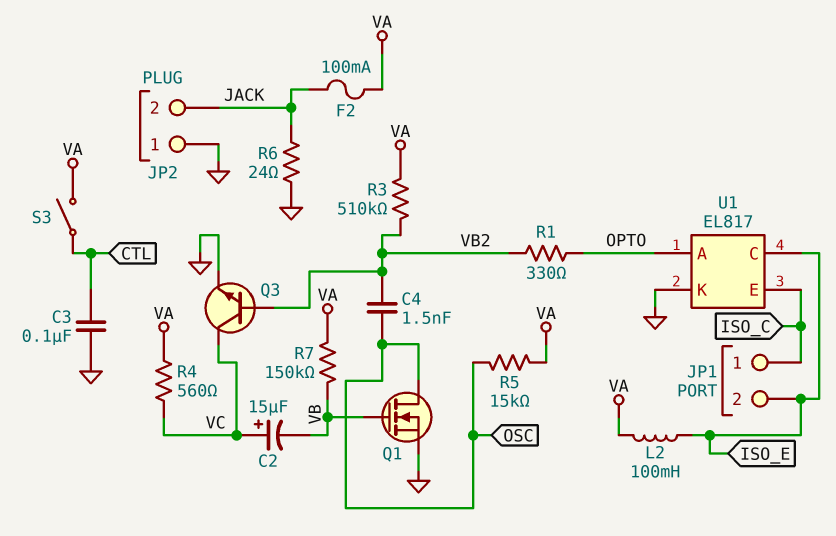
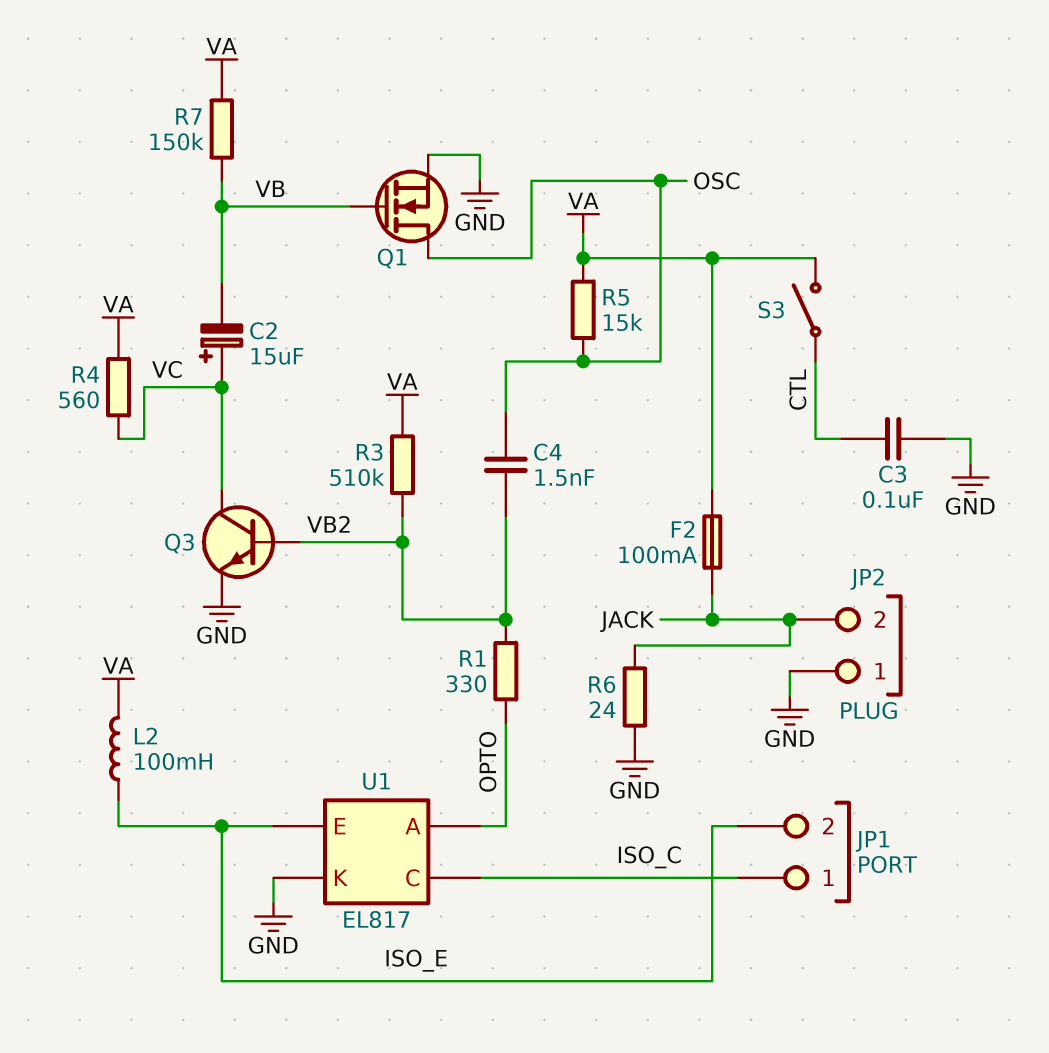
U1 pin C: ISO_E -> ISO_C
U1 pin E: ISO_C -> ISO_E

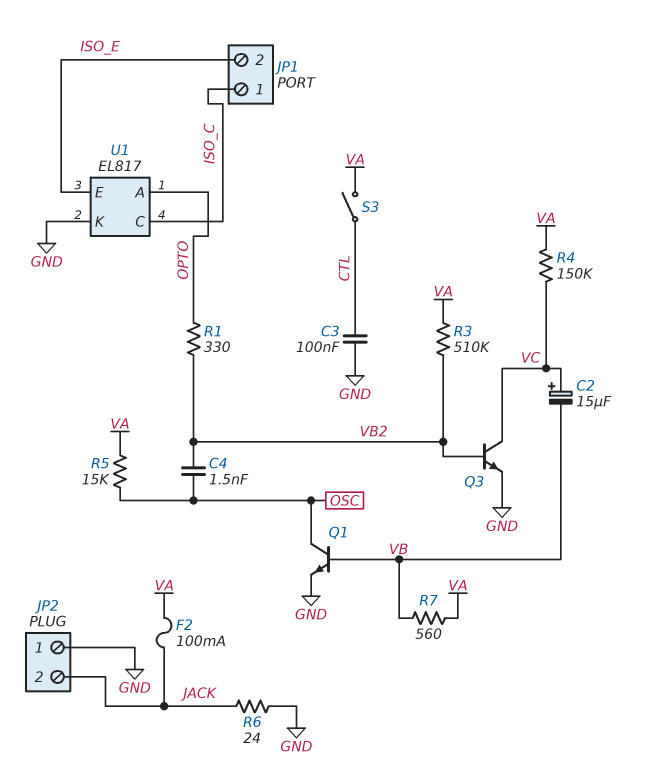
L2: 100mH (ISO_E, VA) -> none
Q1: NMOS (G VB, D OSC, S GND) -> NPN (B VB, C OSC, E GND)
R4: 560 (VA, VC) -> 150k (VA, VC)
R7: 150k (VA, VB) -> 560 (VA, VB)

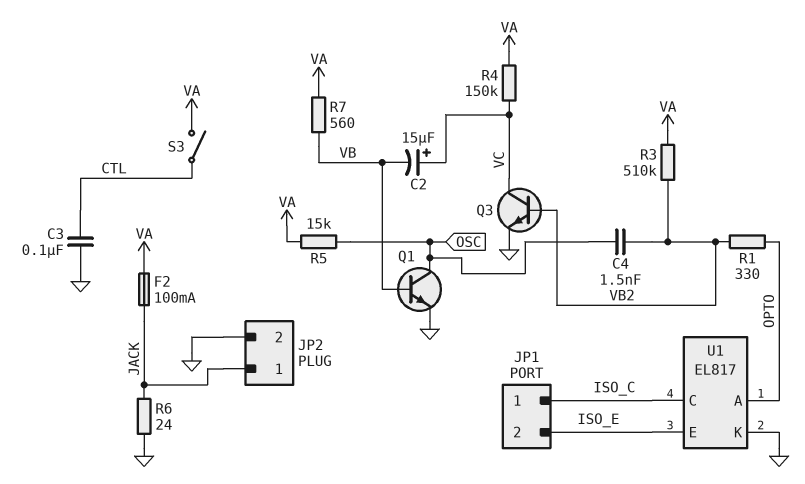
JP2 pin 1: GND -> JACK
JP2 pin 2: JACK -> GND

